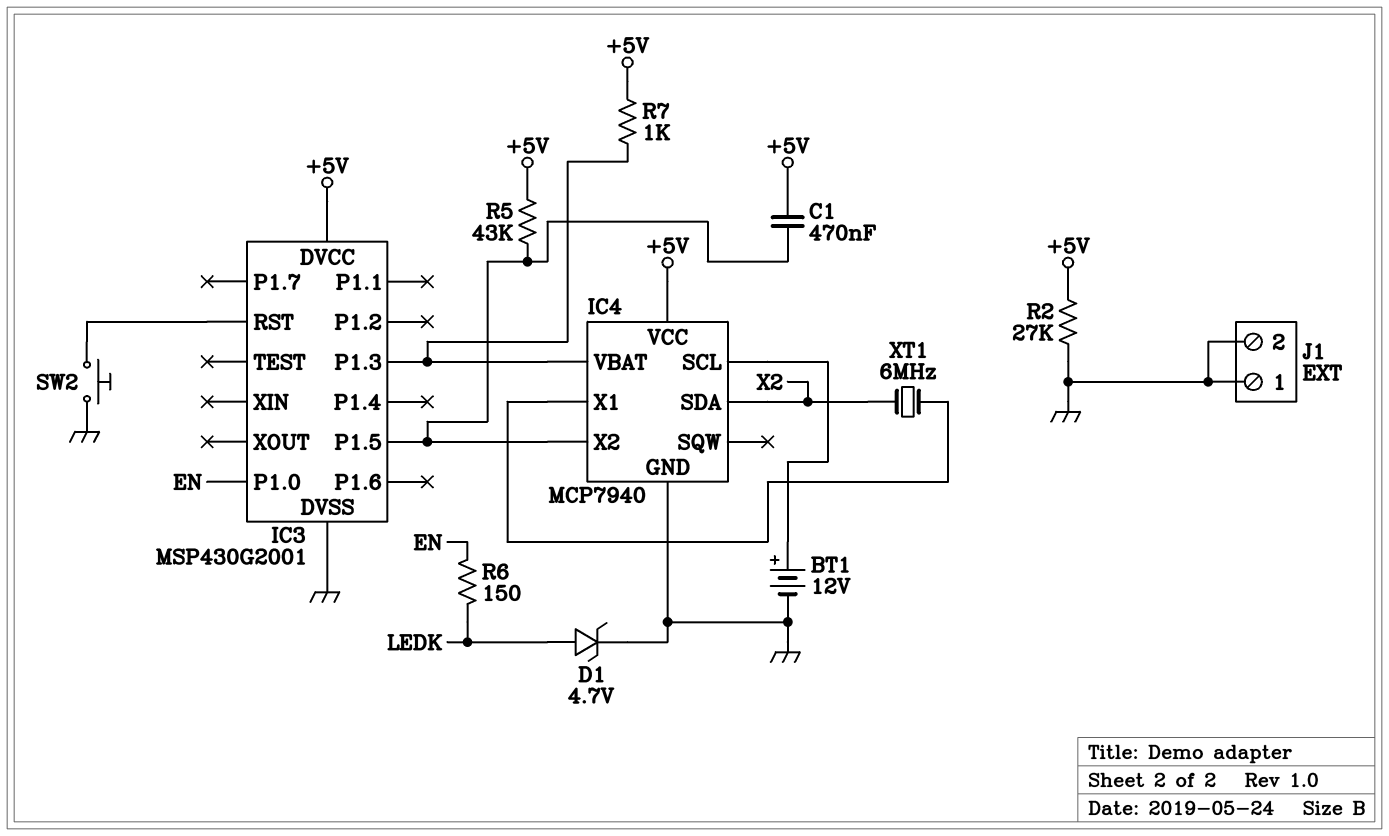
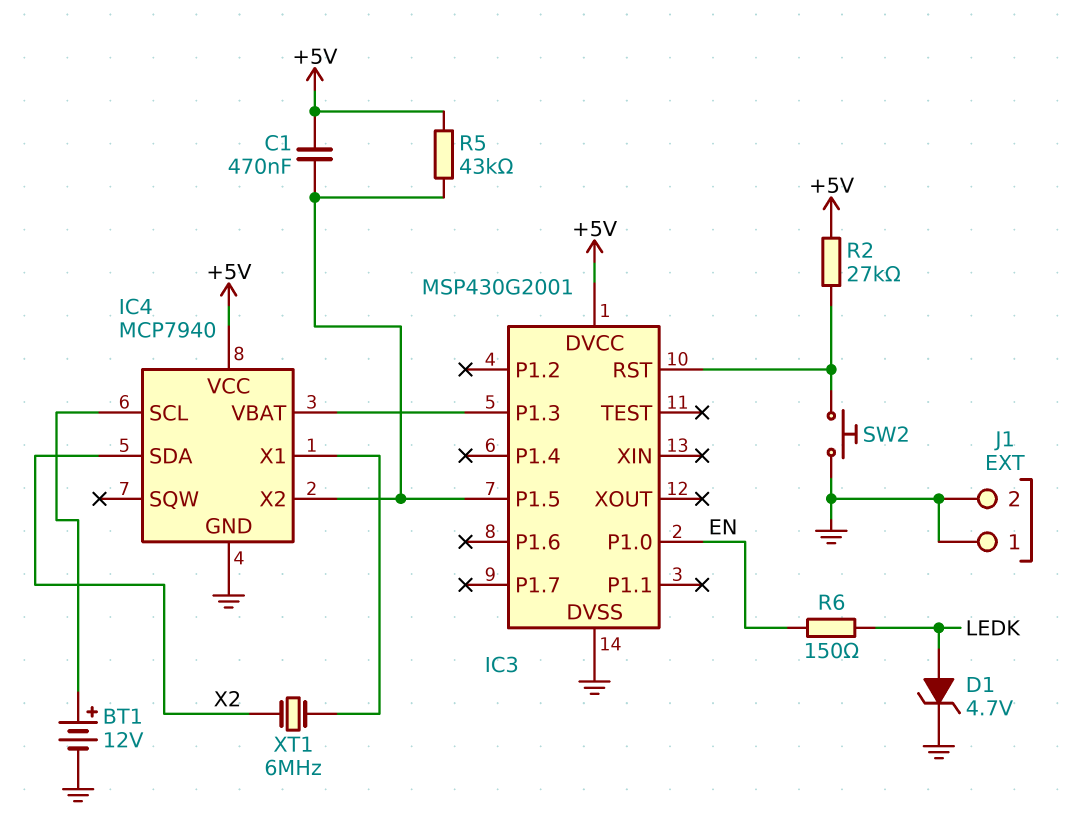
R2: 27k (+5V, GND) -> 27k (+5V, IC3/RST)
R7: 1k (+5V, IC3/P1.3) -> none

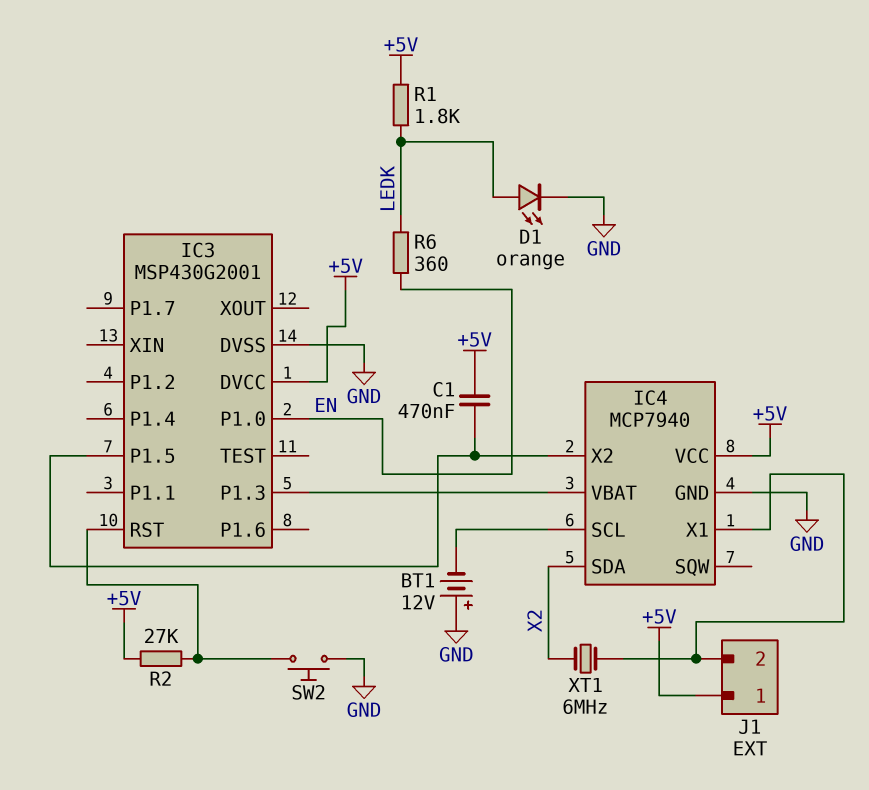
BT1: 12V (plus IC4/SCL, minus GND) -> 12V (plus GND, minus IC4/SCL)
D1: zener 4.7V (A LEDK, K GND) -> LED orange (A LEDK, K GND)
J1 pin 1: GND -> +5V
J1 pin 2: GND -> IC4/X1
R1: none -> 1.8k (+5V, LEDK)
R5: 43k (+5V, IC3/P1.5) -> none
R6: 150 (EN, LEDK) -> 360 (EN, LEDK)

